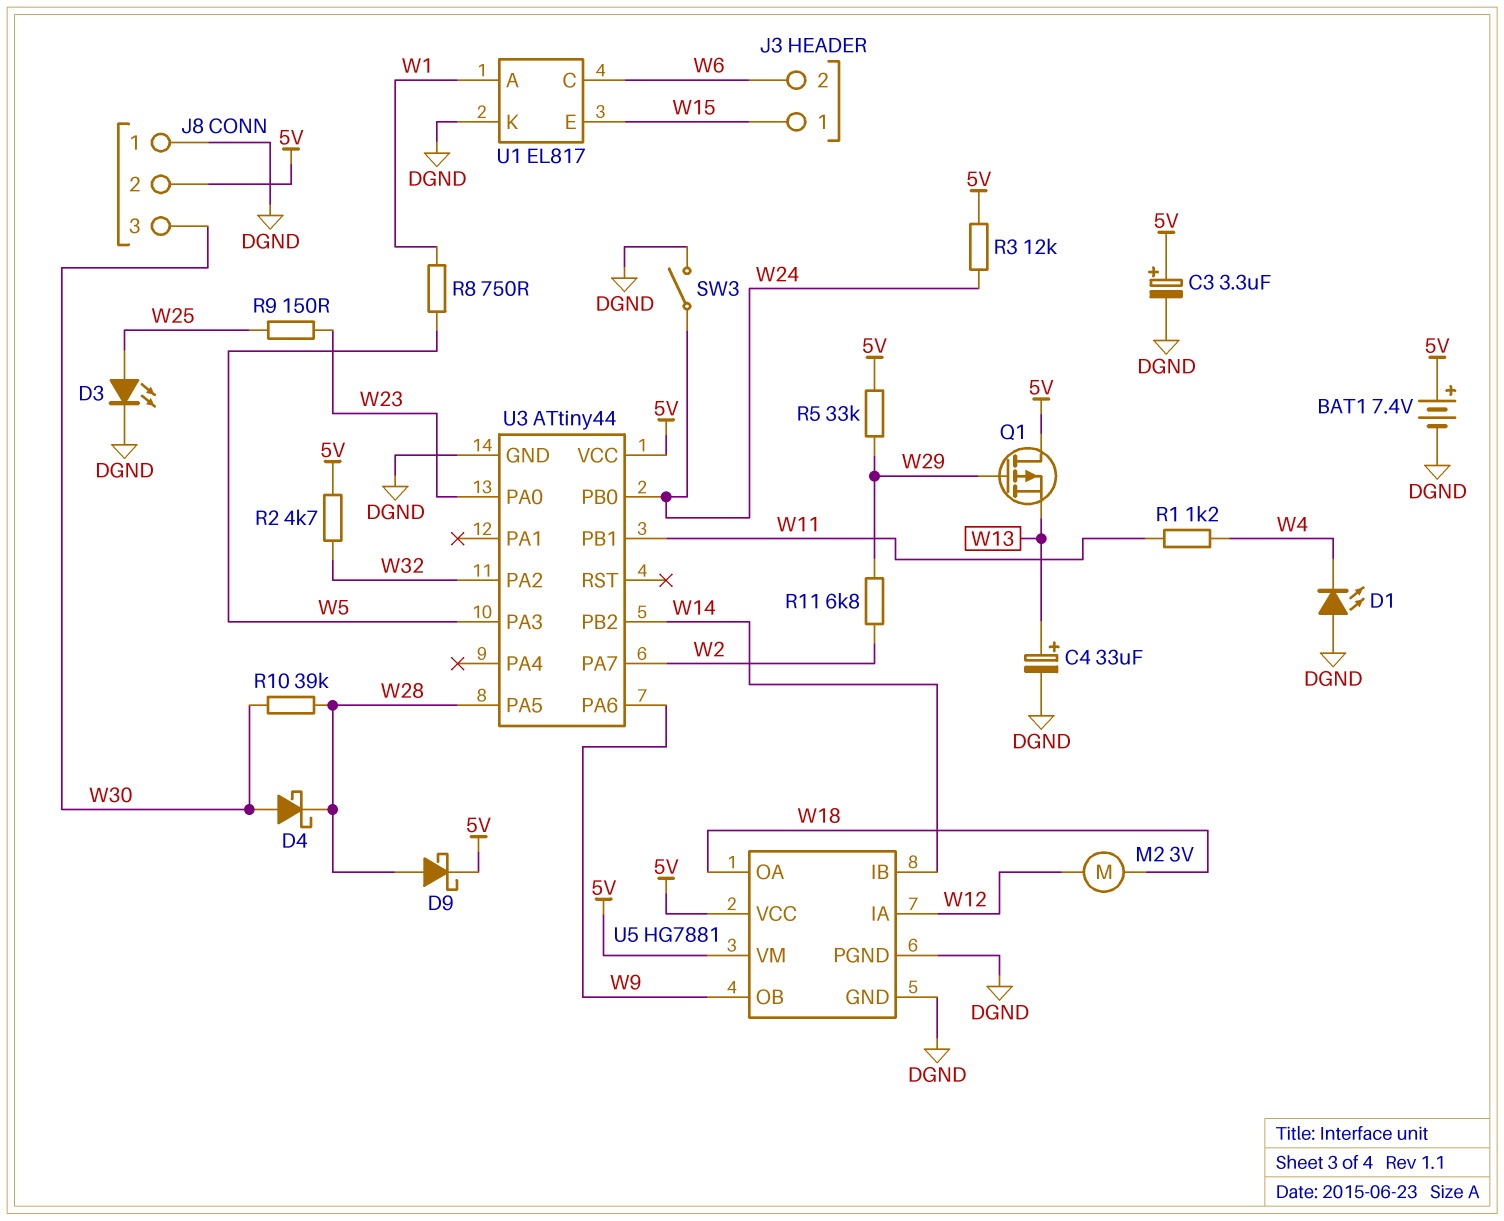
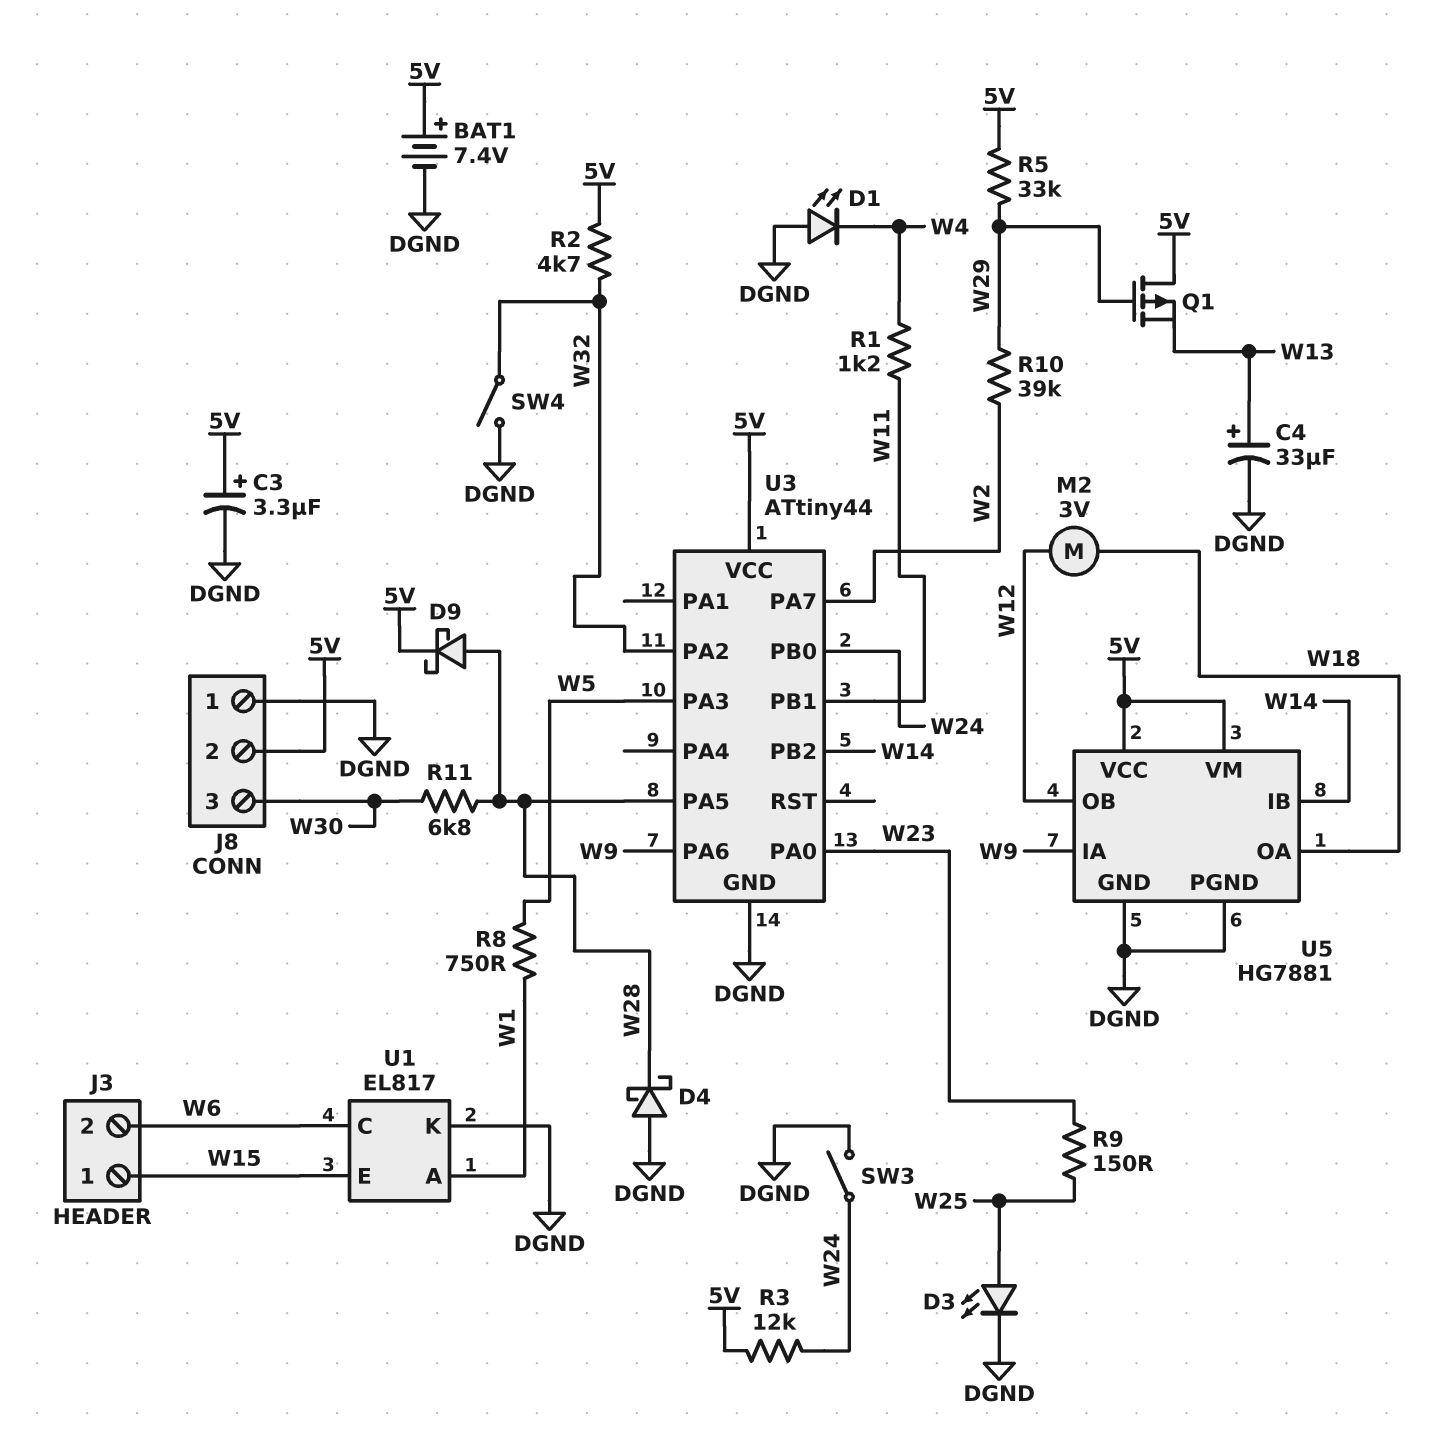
D4: schottky (A W30, K W28) -> schottky (A DGND, K W28)
R10: 39k (W28, W30) -> 39k (W2, W29)
R11: 6.8k (W2, W29) -> 6.8k (W28, W30)
SW4: none -> switch (DGND, W32)
U5 pin IA: W12 -> W9
U5 pin OB: W9 -> W12

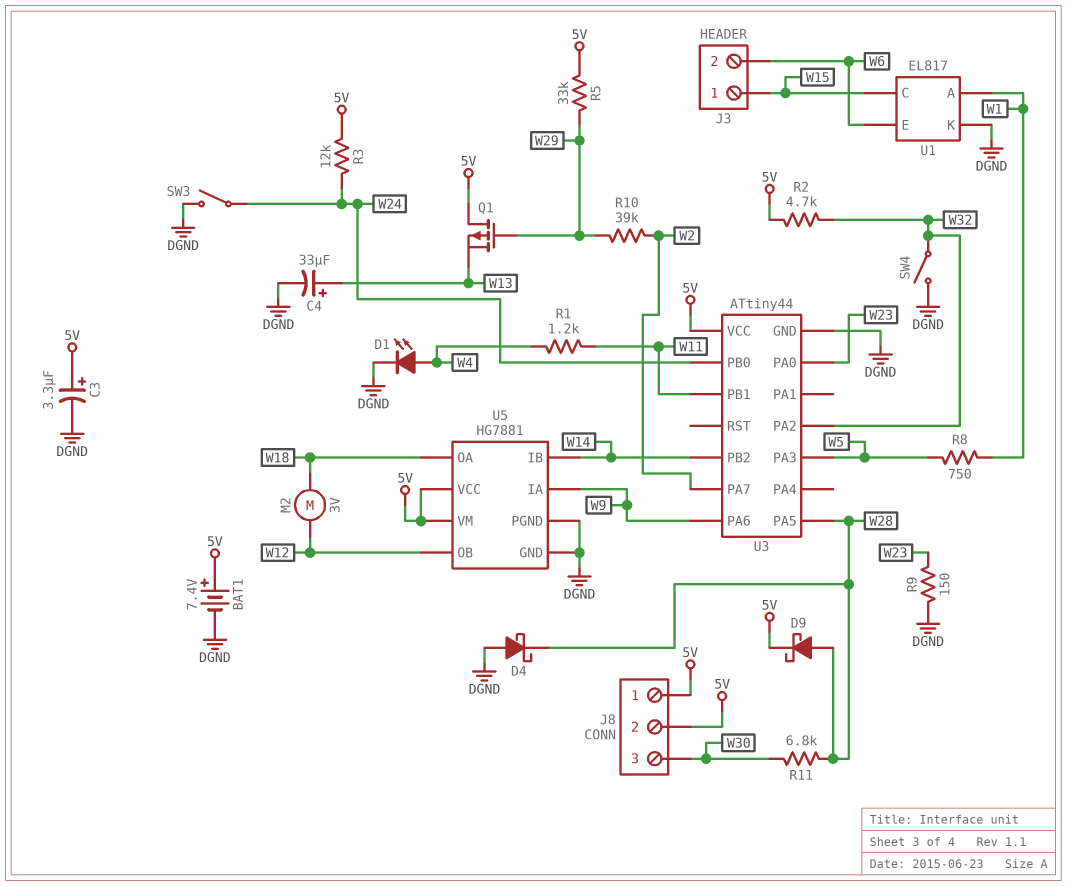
D1: LED (A DGND, K W4) -> LED (A W4, K DGND)
D3: LED (A W25, K DGND) -> none
J8 pin 1: DGND -> 5V
R9: 150 (W23, W25) -> 150 (DGND, W23)
U1 pin C: W6 -> W15
U1 pin E: W15 -> W6

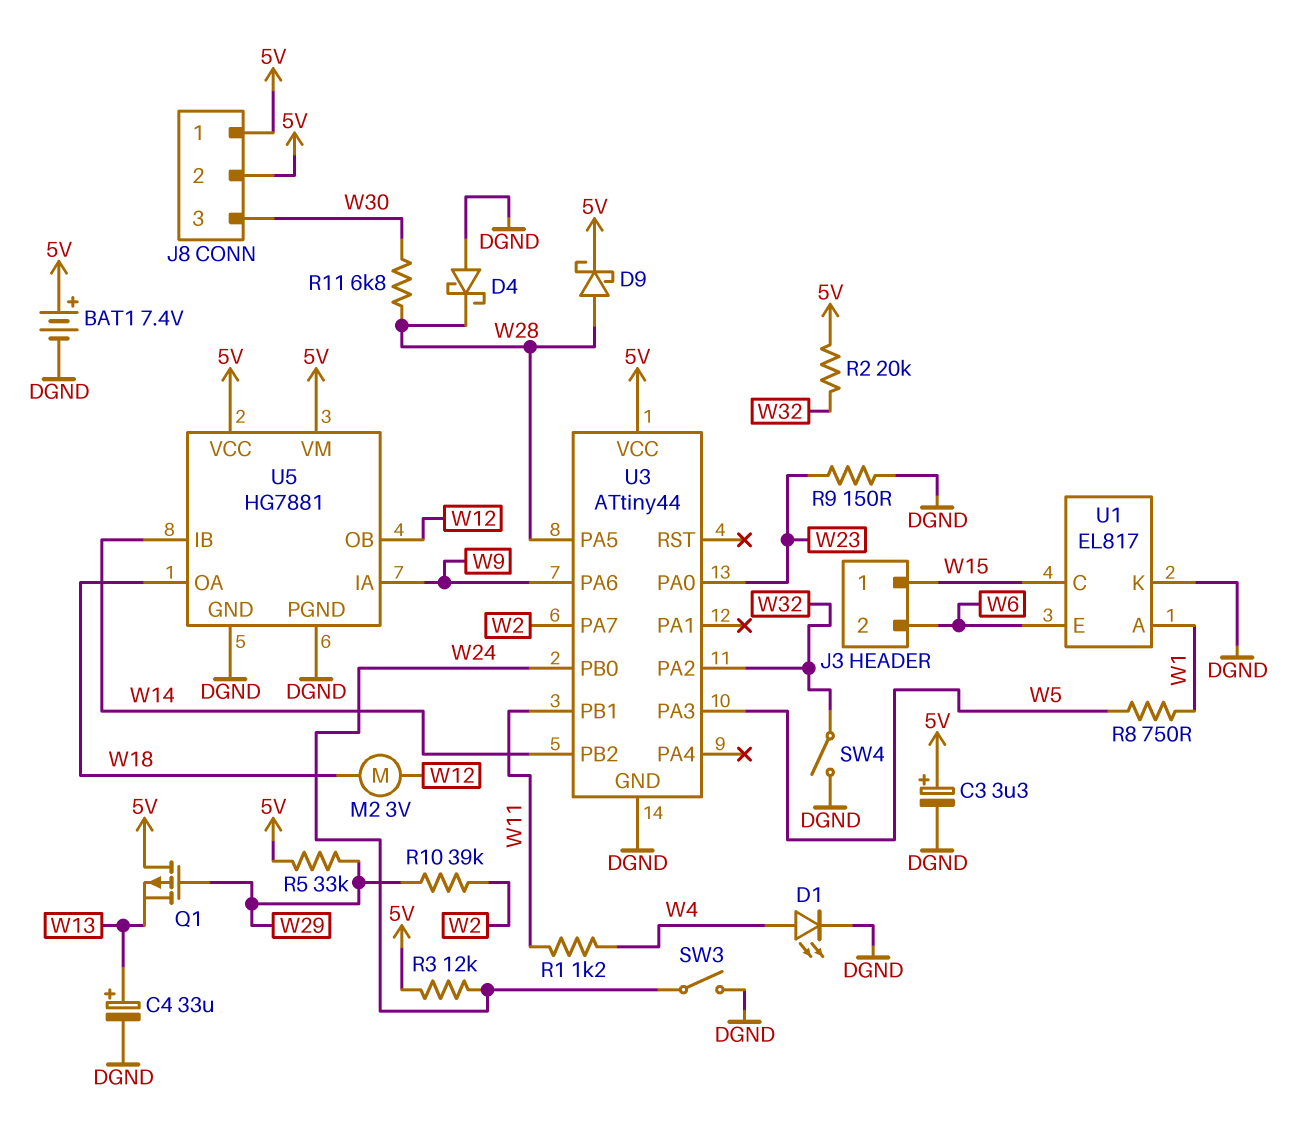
R2: 4.7k (5V, W32) -> 20k (5V, W32)

